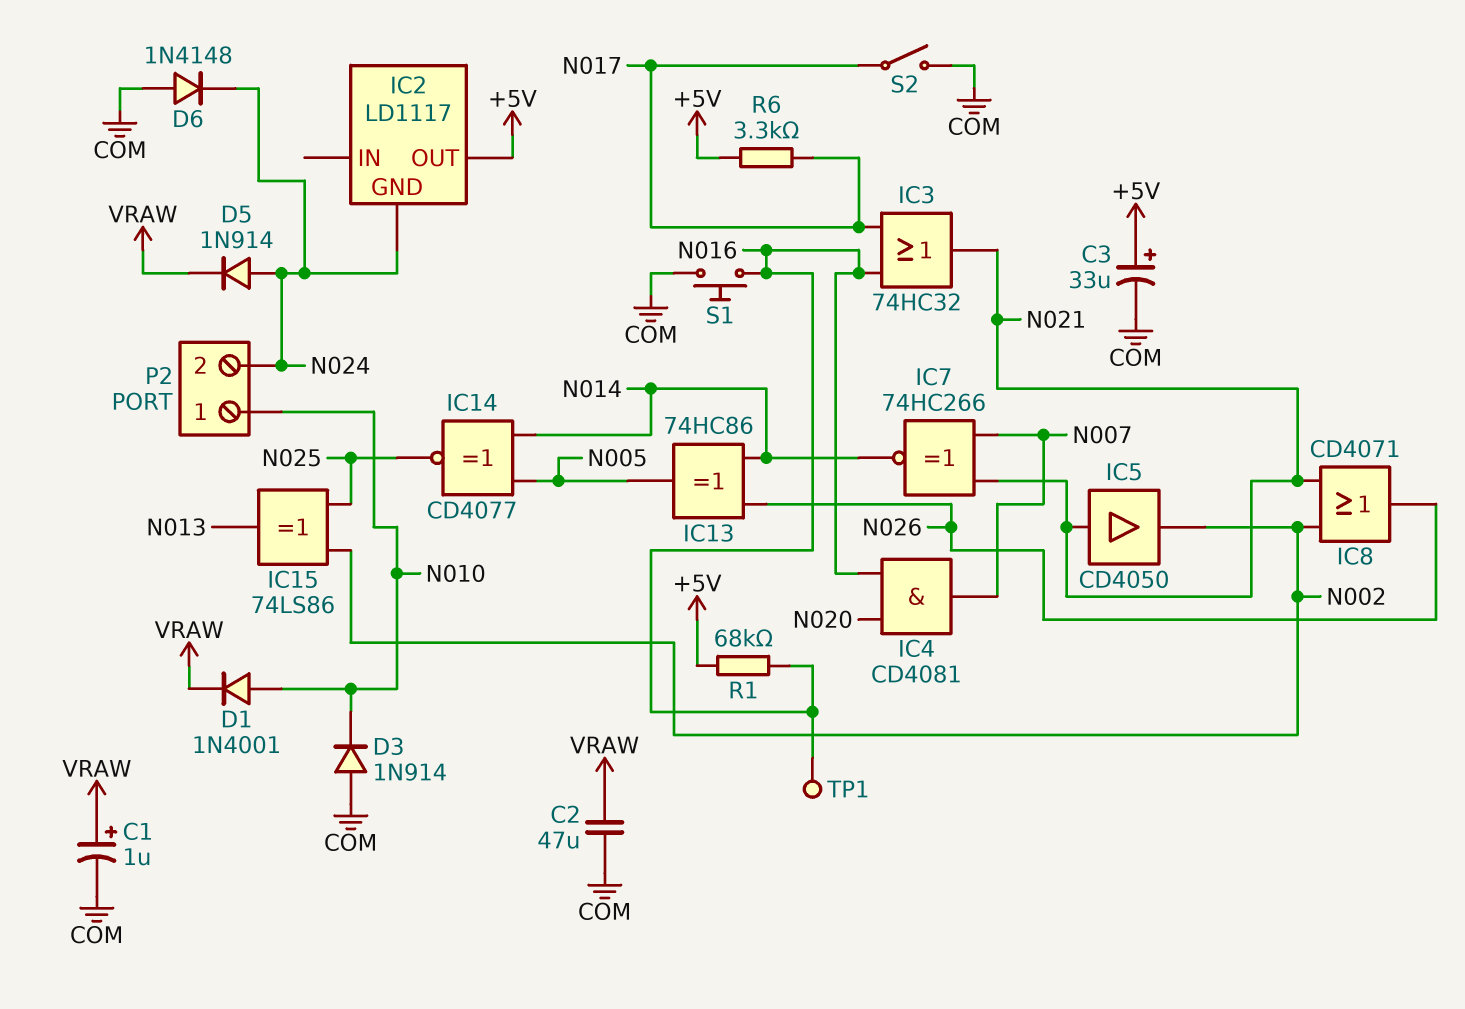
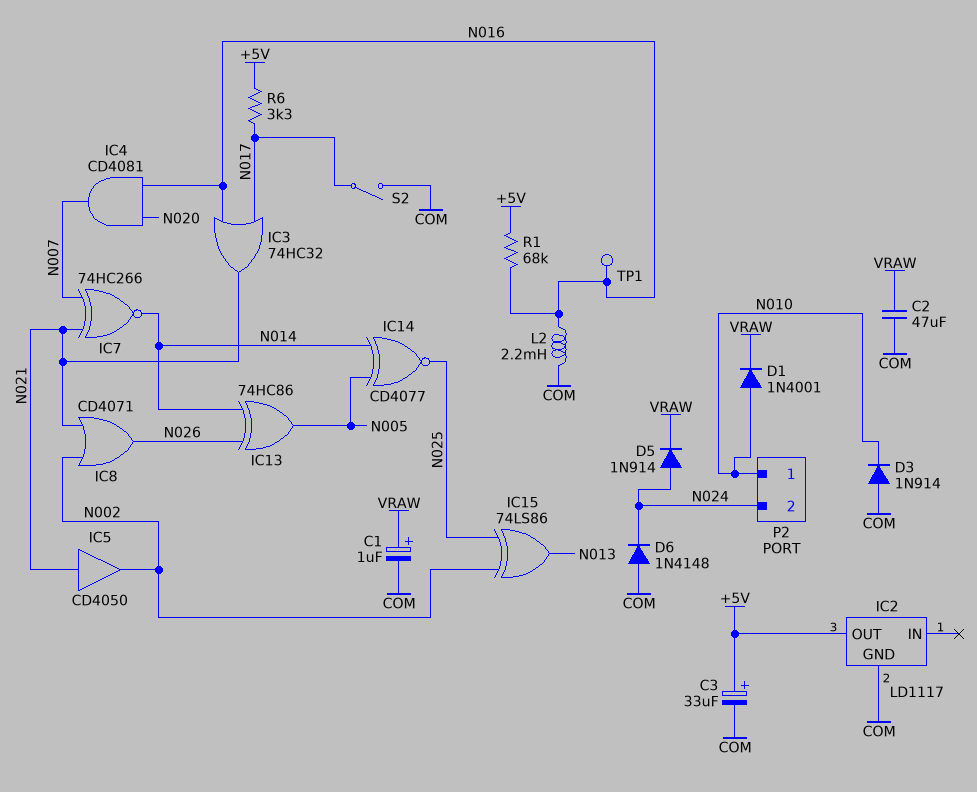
IC2 pin GND: N024 -> COM
L2: none -> 2.2mH (COM, N016)
S1: button (COM, N016) -> none

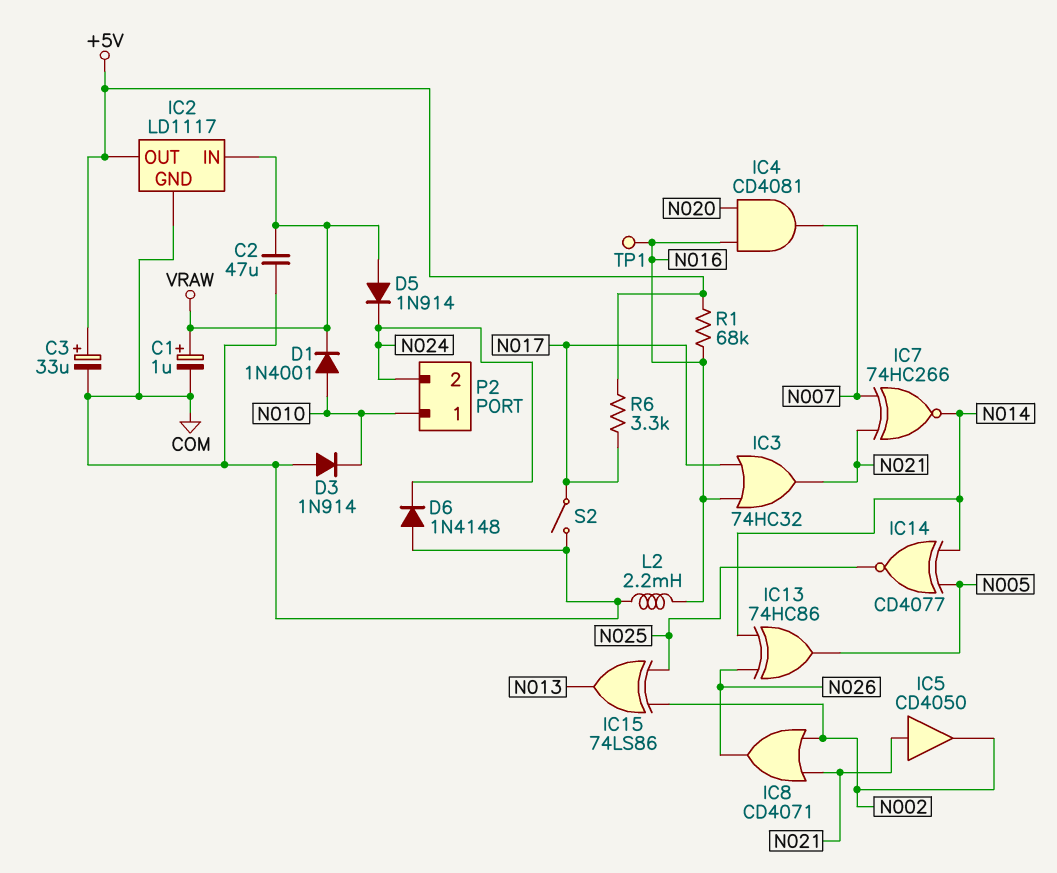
D5: diode 1N914 (A N024, K VRAW) -> diode 1N914 (A VRAW, K N024)
IC2 pin IN: none -> VRAW

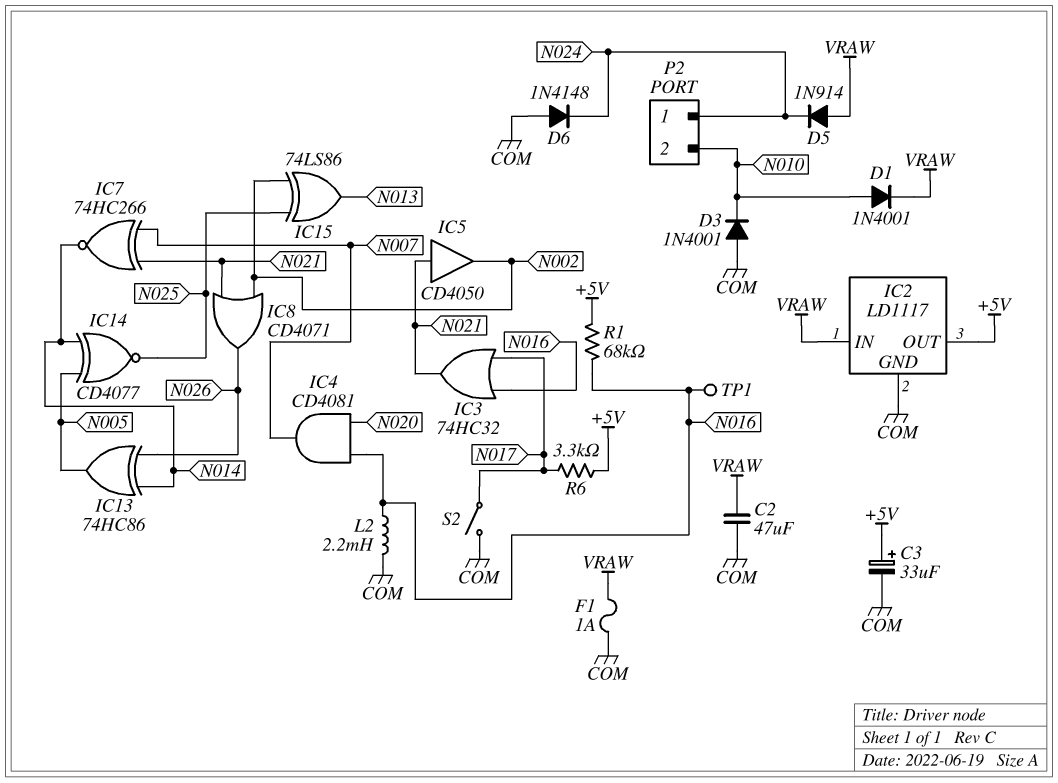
C1: 1uF (plus VRAW, minus COM) -> none
D3: diode 1N914 (A COM, K N010) -> diode 1N4001 (A COM, K N010)
F1: none -> 1A (COM, VRAW)
P2 pin 1: N010 -> N024
P2 pin 2: N024 -> N010

